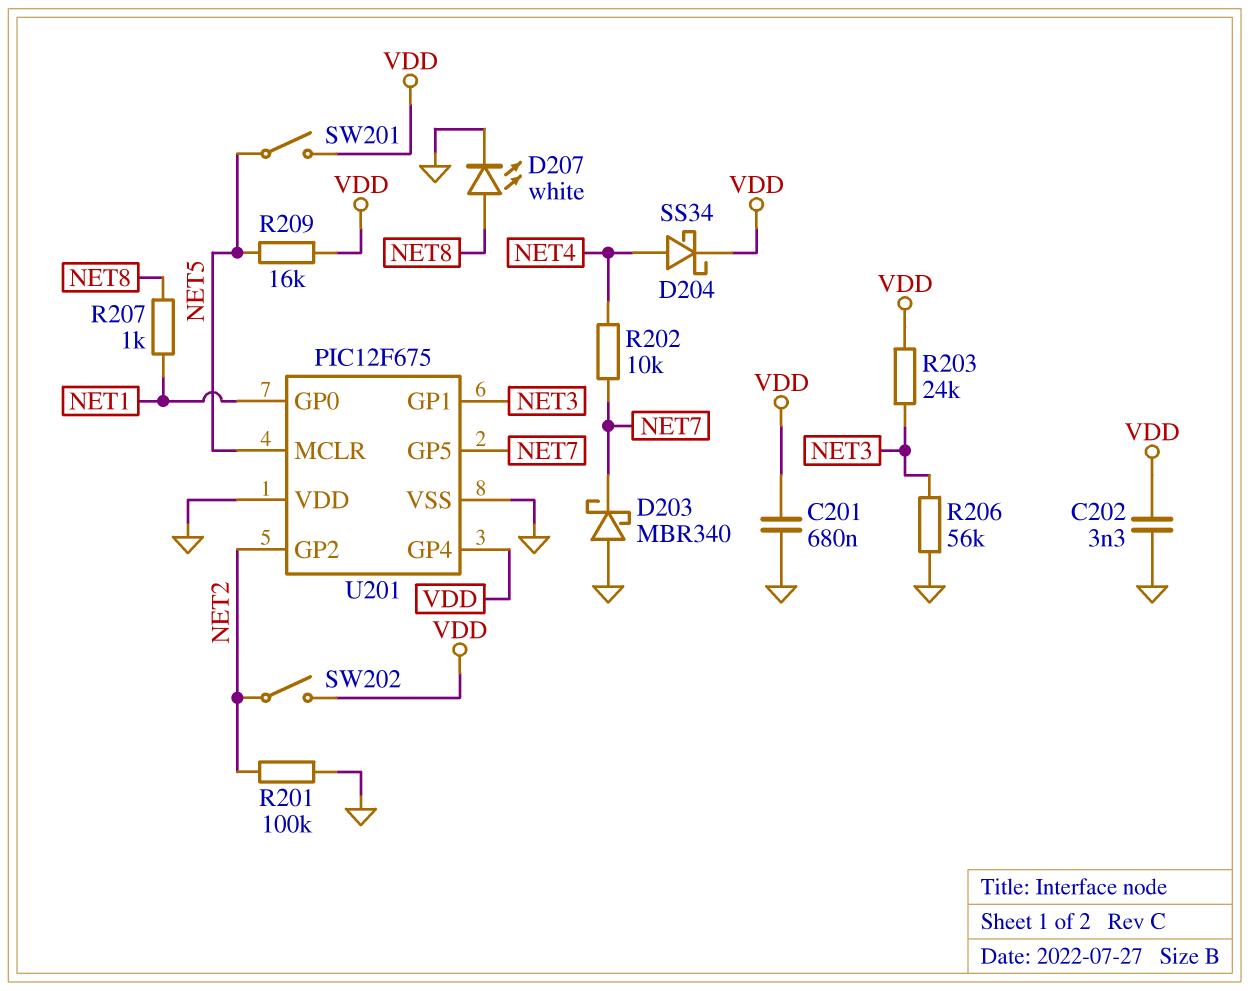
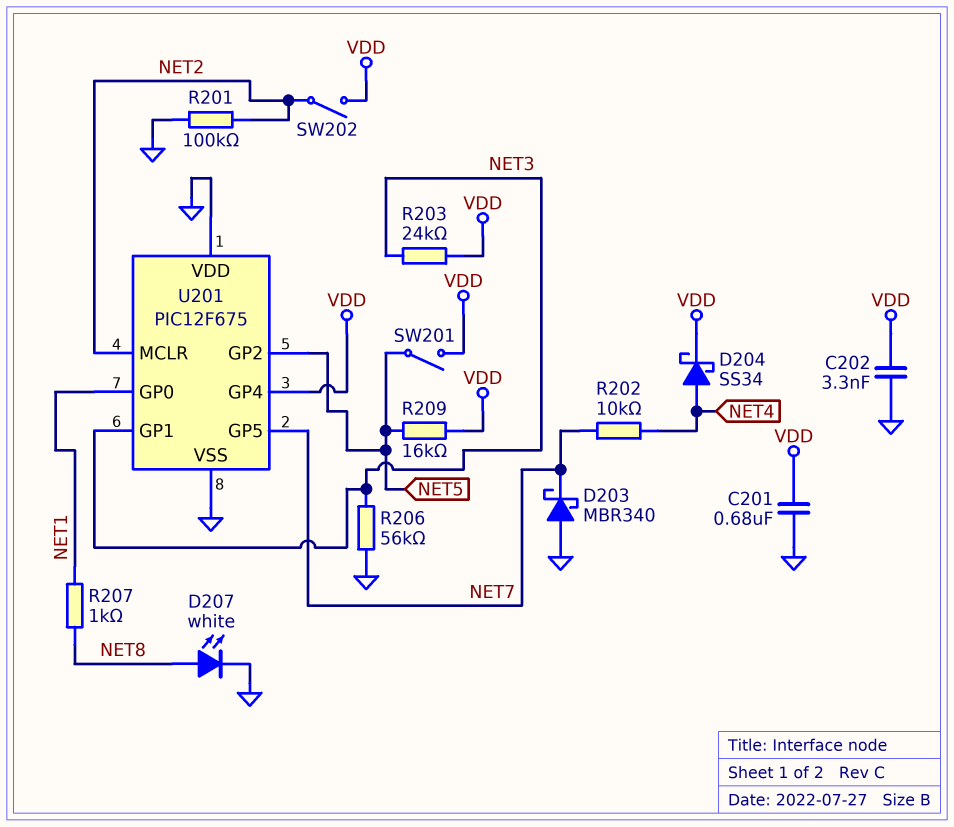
U201 pin GP2: NET2 -> NET5
U201 pin MCLR: NET5 -> NET2

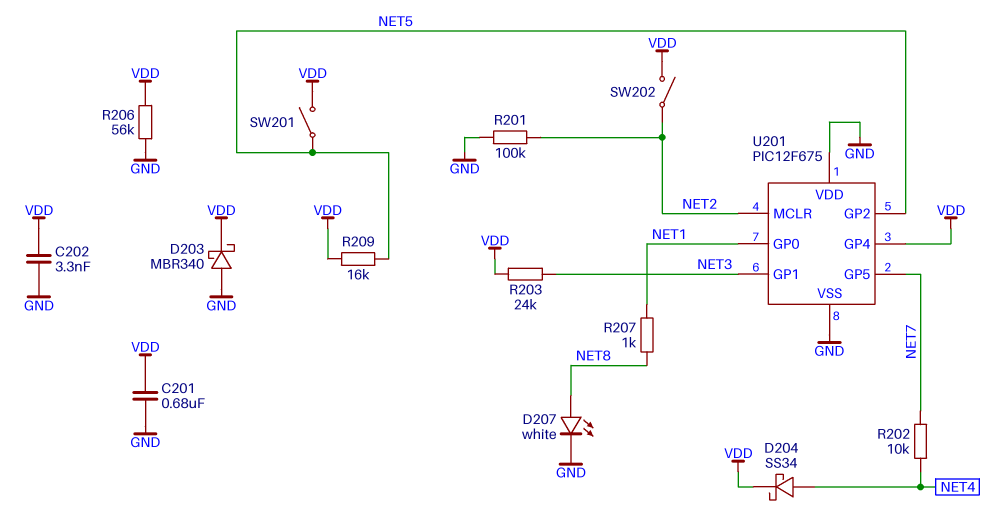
D203: schottky MBR340 (A GND, K NET7) -> schottky MBR340 (A GND, K VDD)
R206: 56k (GND, NET3) -> 56k (GND, VDD)

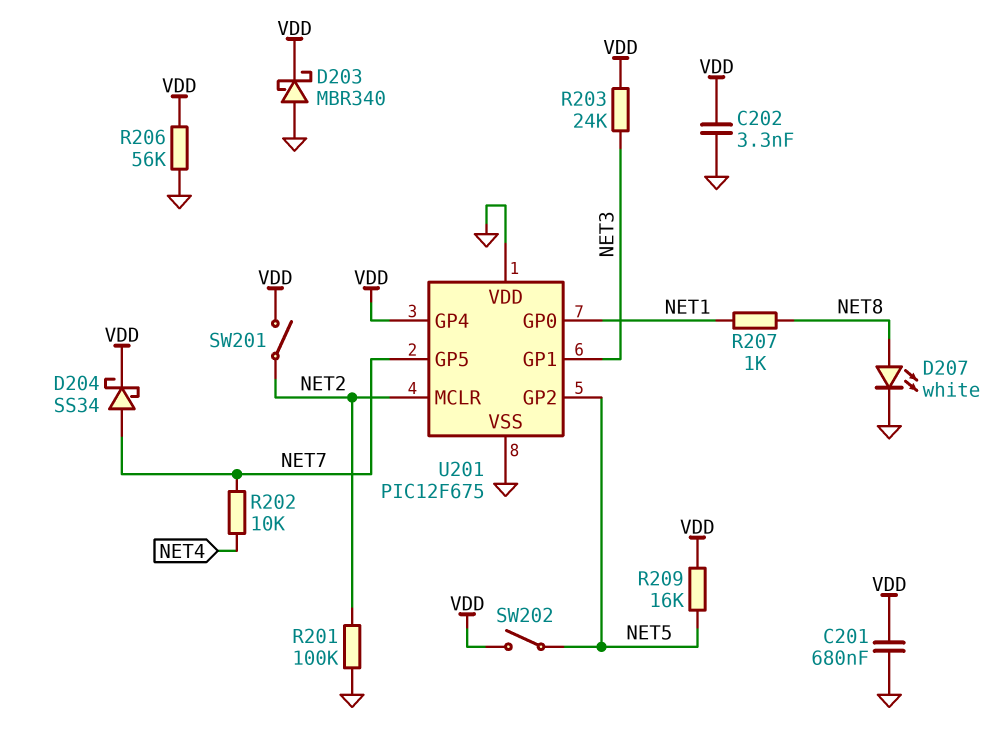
D204: schottky SS34 (A NET4, K VDD) -> schottky SS34 (A NET7, K VDD)
SW201: switch (NET5, VDD) -> switch (NET2, VDD)
SW202: switch (NET2, VDD) -> switch (NET5, VDD)

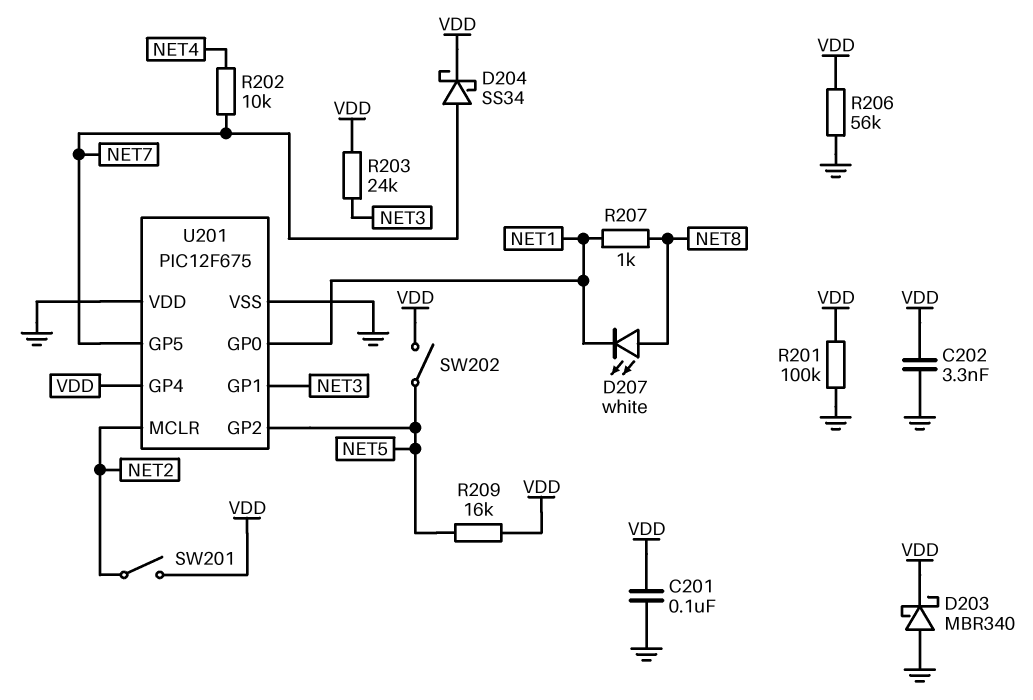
C201: 680nF (GND, VDD) -> 100nF (GND, VDD)
D207: LED white (A NET8, K GND) -> LED white (A NET8, K NET1)
R201: 100k (GND, NET2) -> 100k (GND, VDD)

